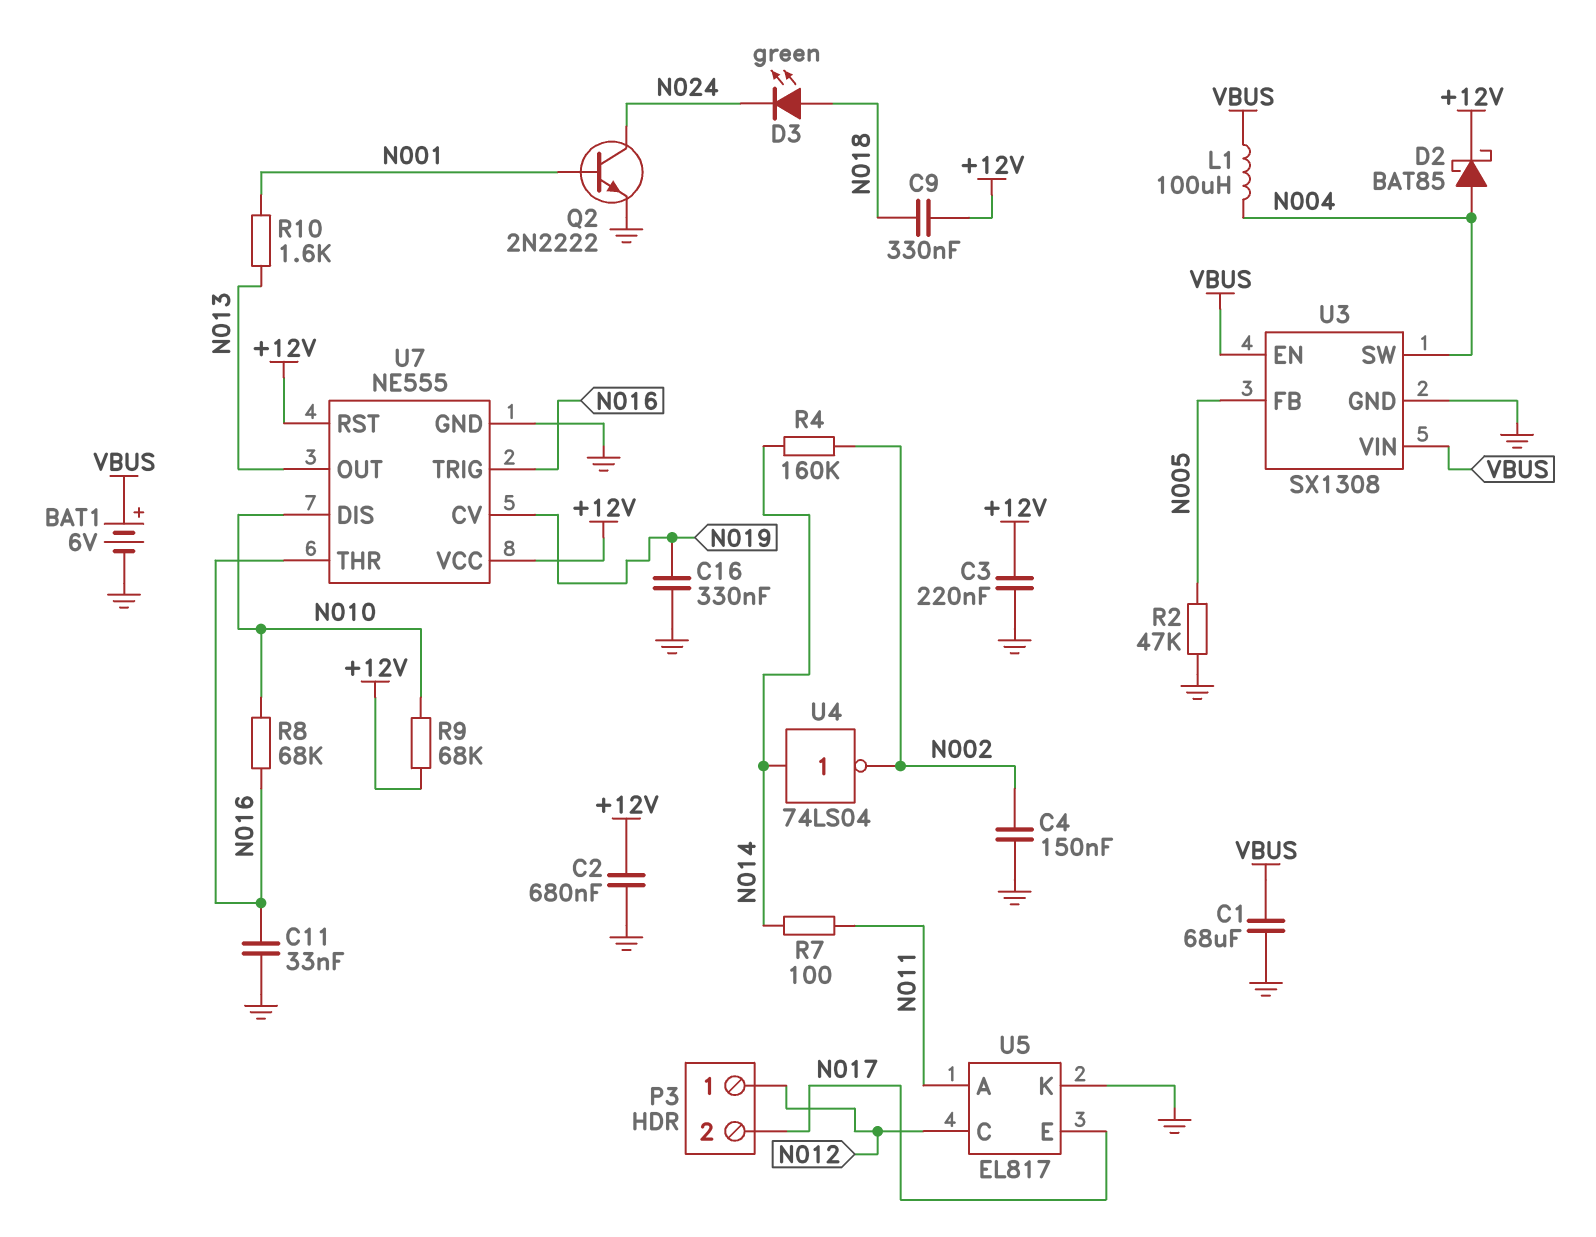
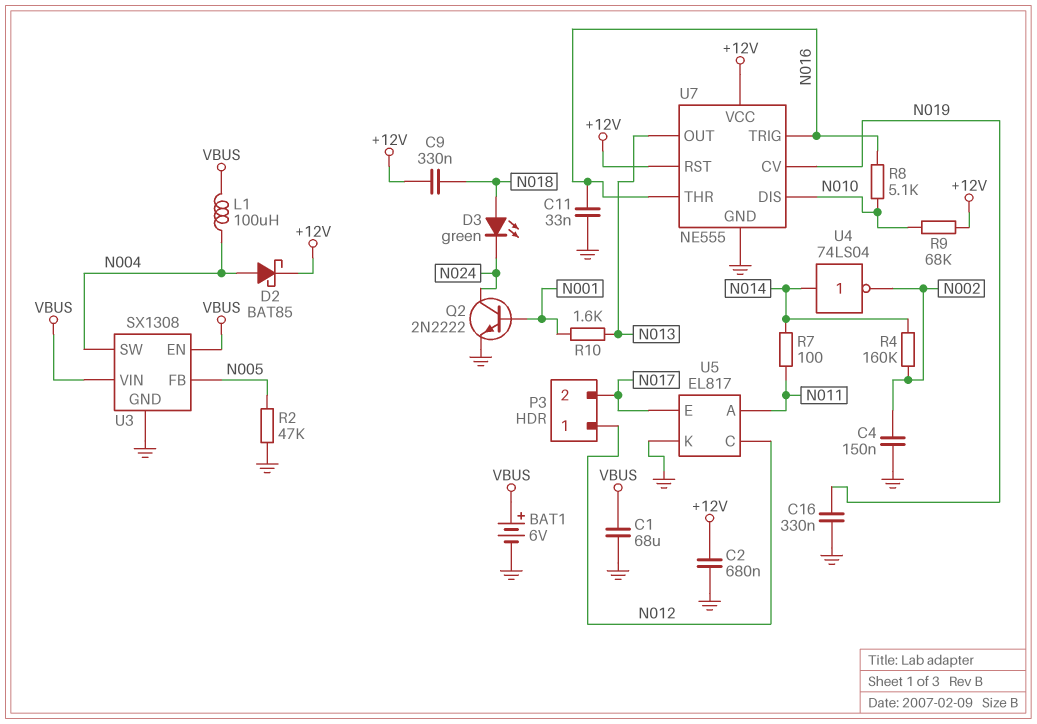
C3: 220nF (+12V, GND) -> none
R8: 68k (N010, N016) -> 5.1k (N010, N016)

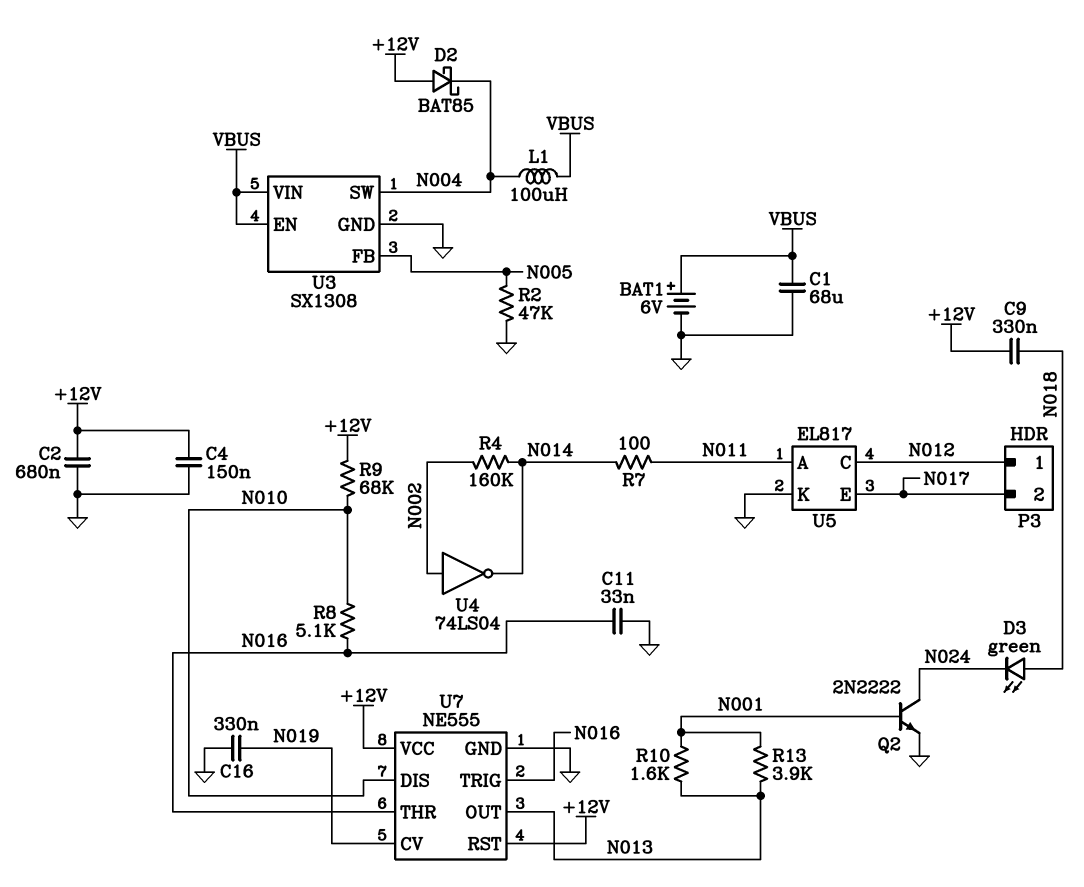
C4: 150nF (GND, N002) -> 150nF (+12V, GND)
D2: schottky BAT85 (A N004, K +12V) -> schottky BAT85 (A +12V, K N004)
R13: none -> 3.9k (N001, N013)
U4: NOT 74LS04 (in N014, out N002) -> NOT 74LS04 (in N002, out N014)

